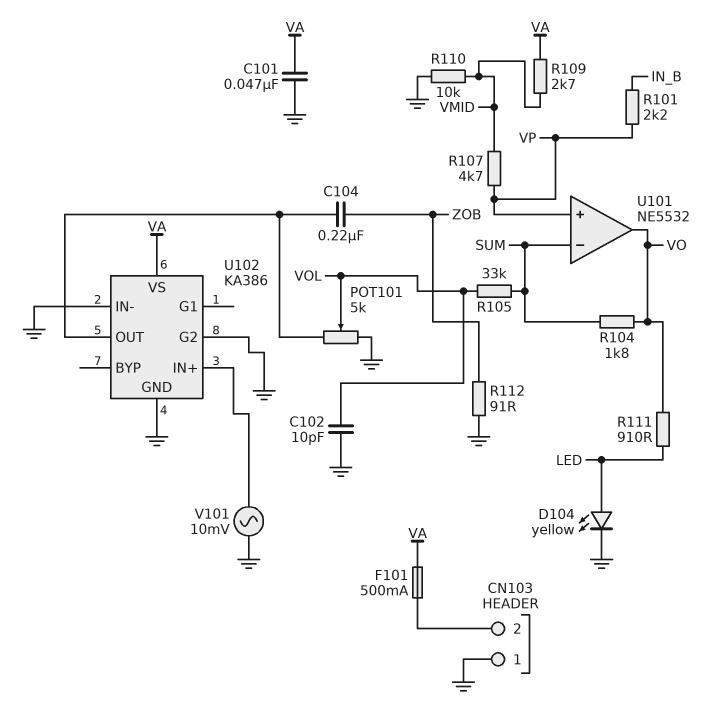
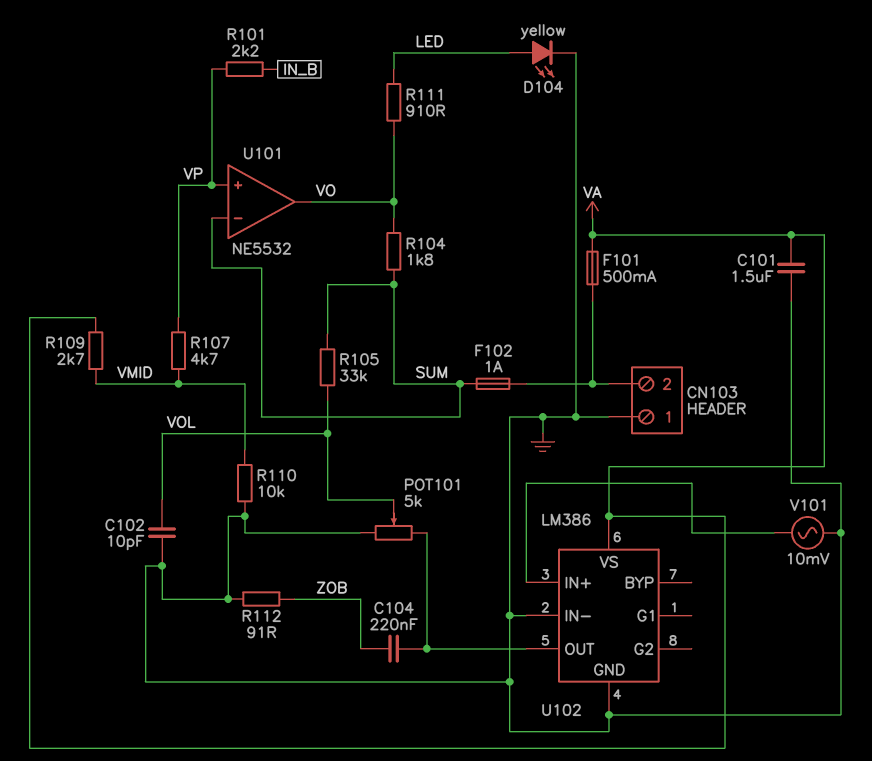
C101: 47nF (GND, VA) -> 1.5uF (GND, VA)
F102: none -> 1A (CN103/2, SUM)
U102: KA386 -> LM386
U102 pin G2: GND -> none

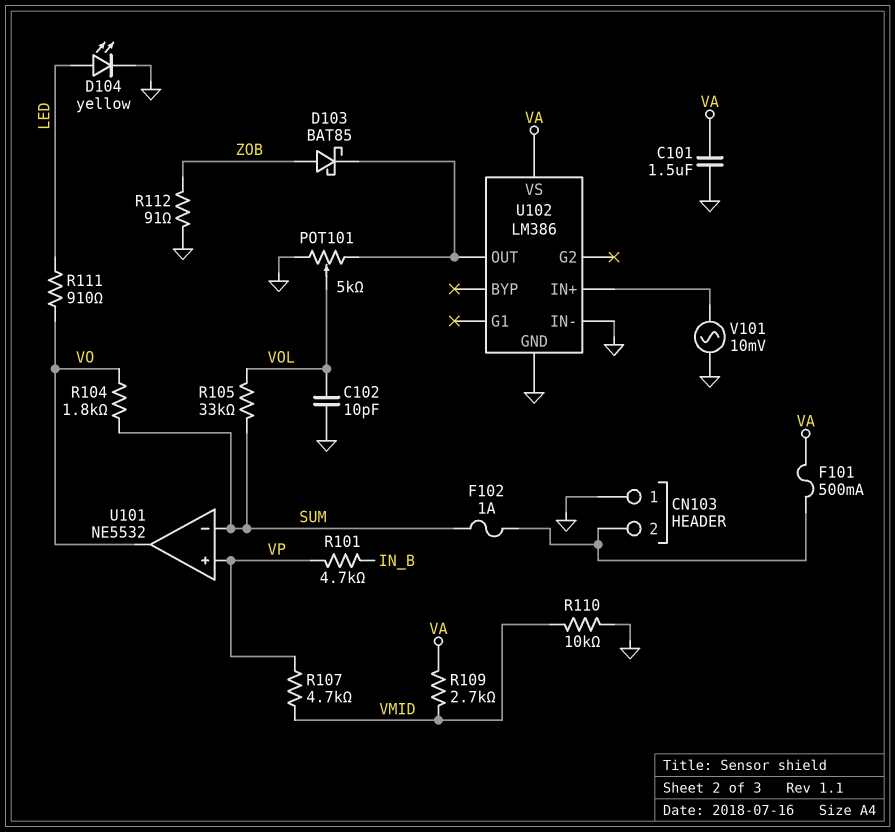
C104: 220nF (U102/OUT, ZOB) -> none
D103: none -> schottky BAT85 (A ZOB, K U102/OUT)
R101: 2.2k (IN_B, VP) -> 4.7k (IN_B, VP)

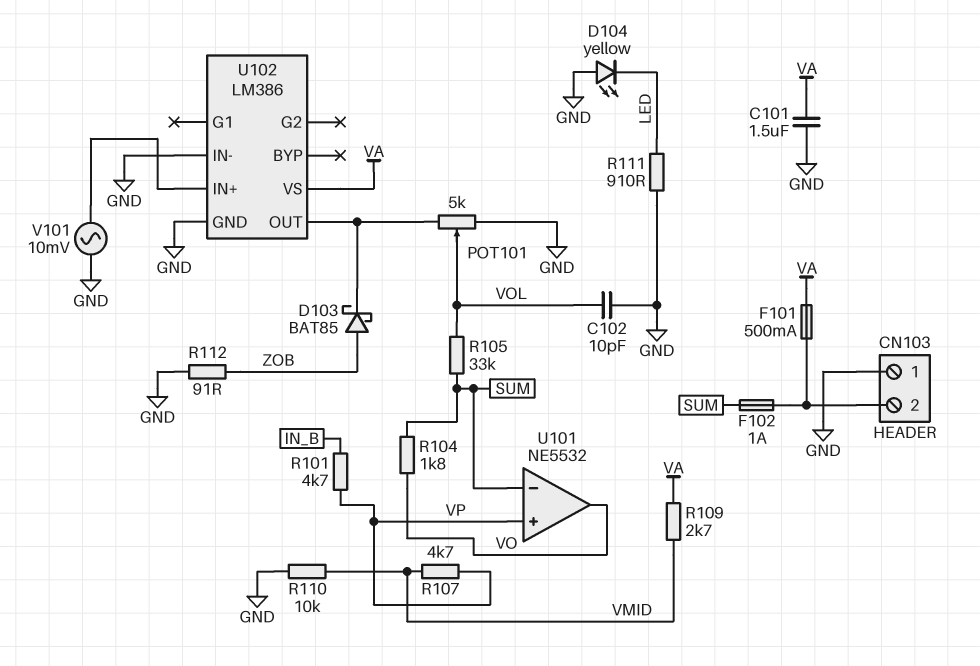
D104: LED yellow (A LED, K GND) -> LED yellow (A GND, K LED)
R111: 910 (LED, VO) -> 910 (GND, LED)

